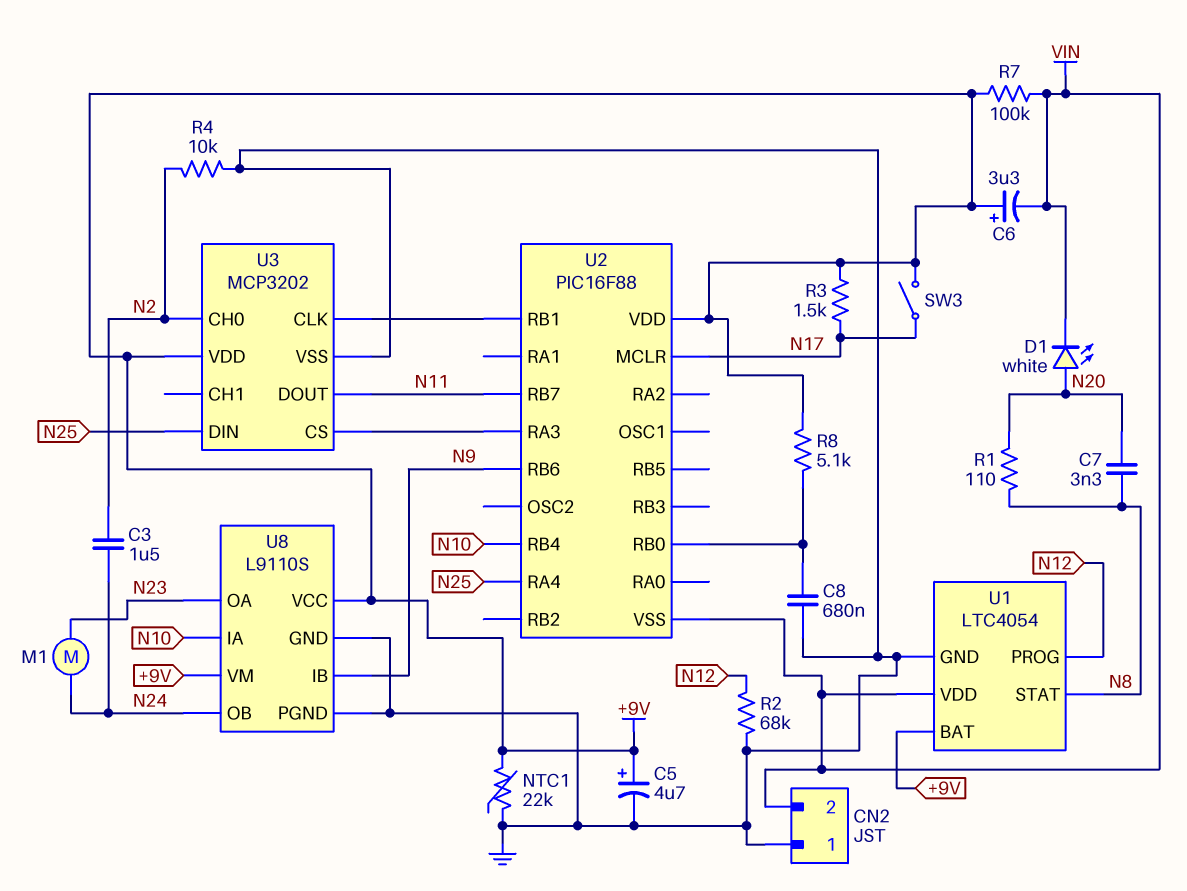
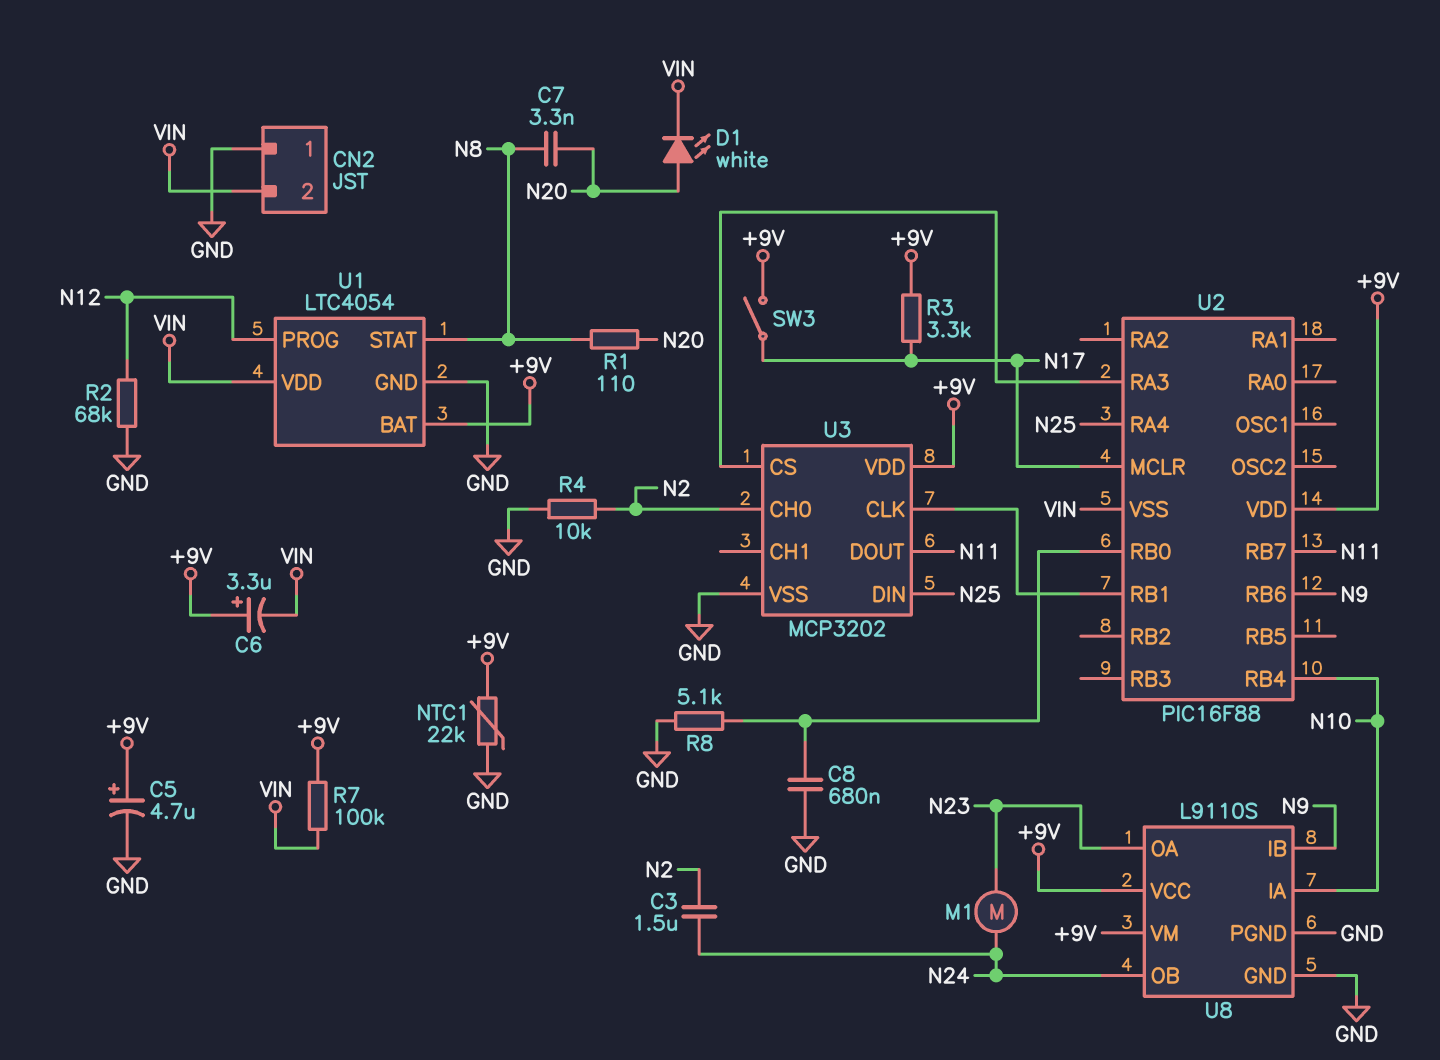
R3: 1.5k (+9V, N17) -> 3.3k (+9V, N17)
R8: 5.1k (+9V, U2/RB0) -> 5.1k (GND, U2/RB0)

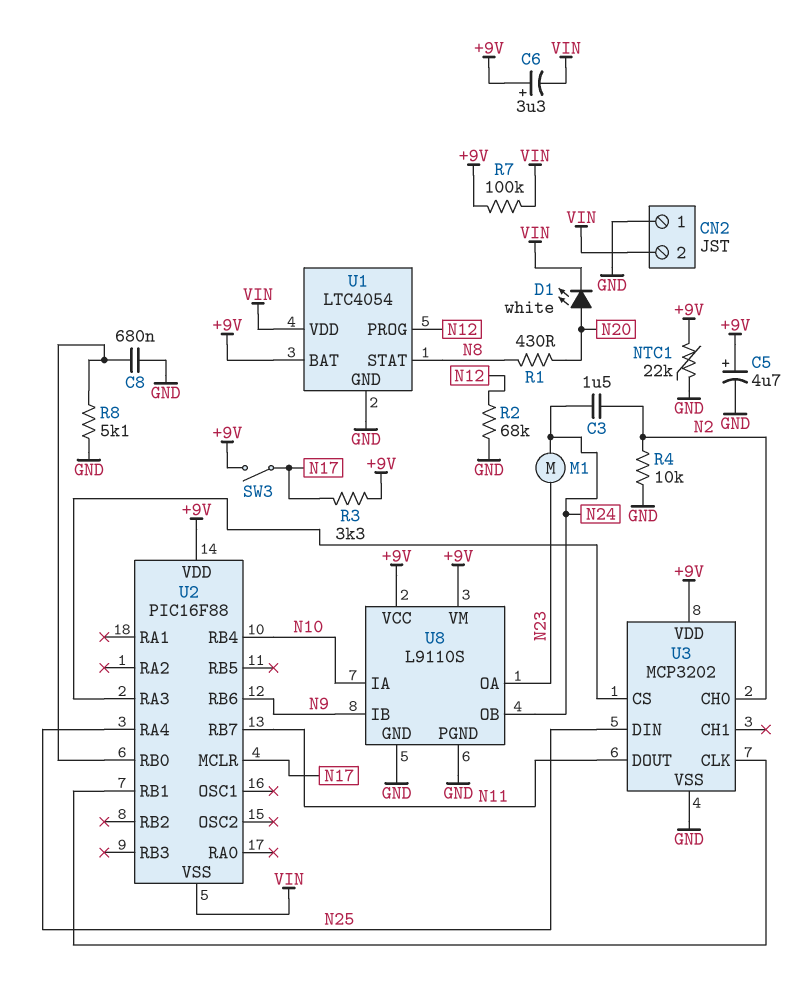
C7: 3.3nF (N8, N20) -> none
R1: 110 (N8, N20) -> 430 (N8, N20)

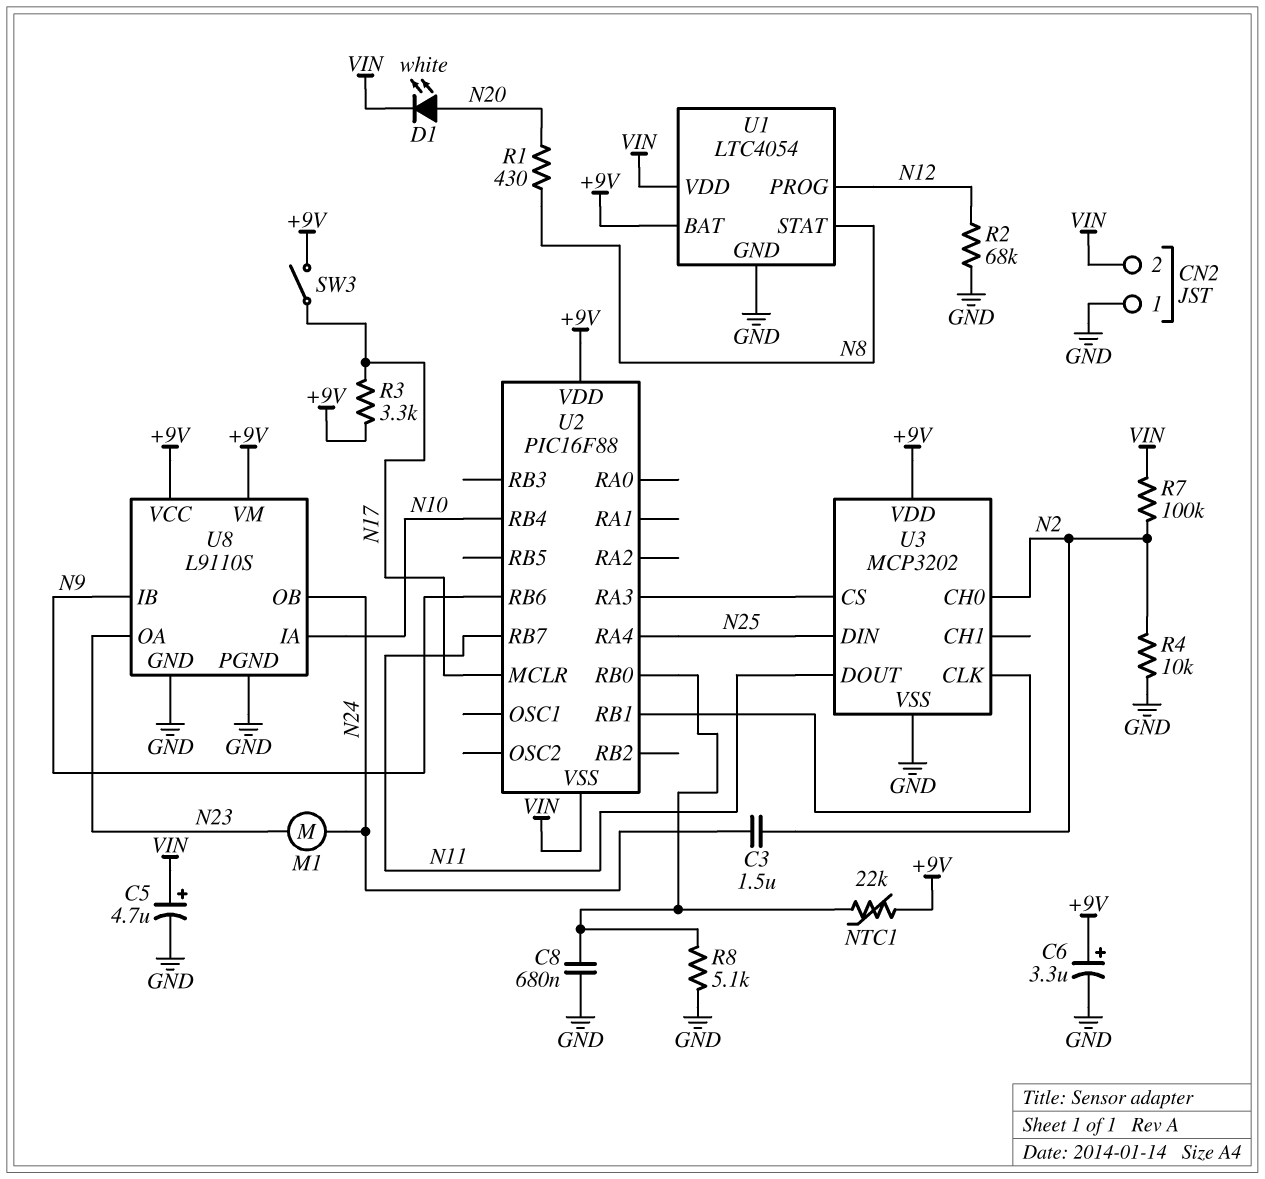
C5: 4.7uF (plus +9V, minus GND) -> 4.7uF (plus VIN, minus GND)
C6: 3.3uF (plus +9V, minus VIN) -> 3.3uF (plus +9V, minus GND)
NTC1: 22k (+9V, GND) -> 22k (+9V, U2/RB0)
R7: 100k (+9V, VIN) -> 100k (N2, VIN)

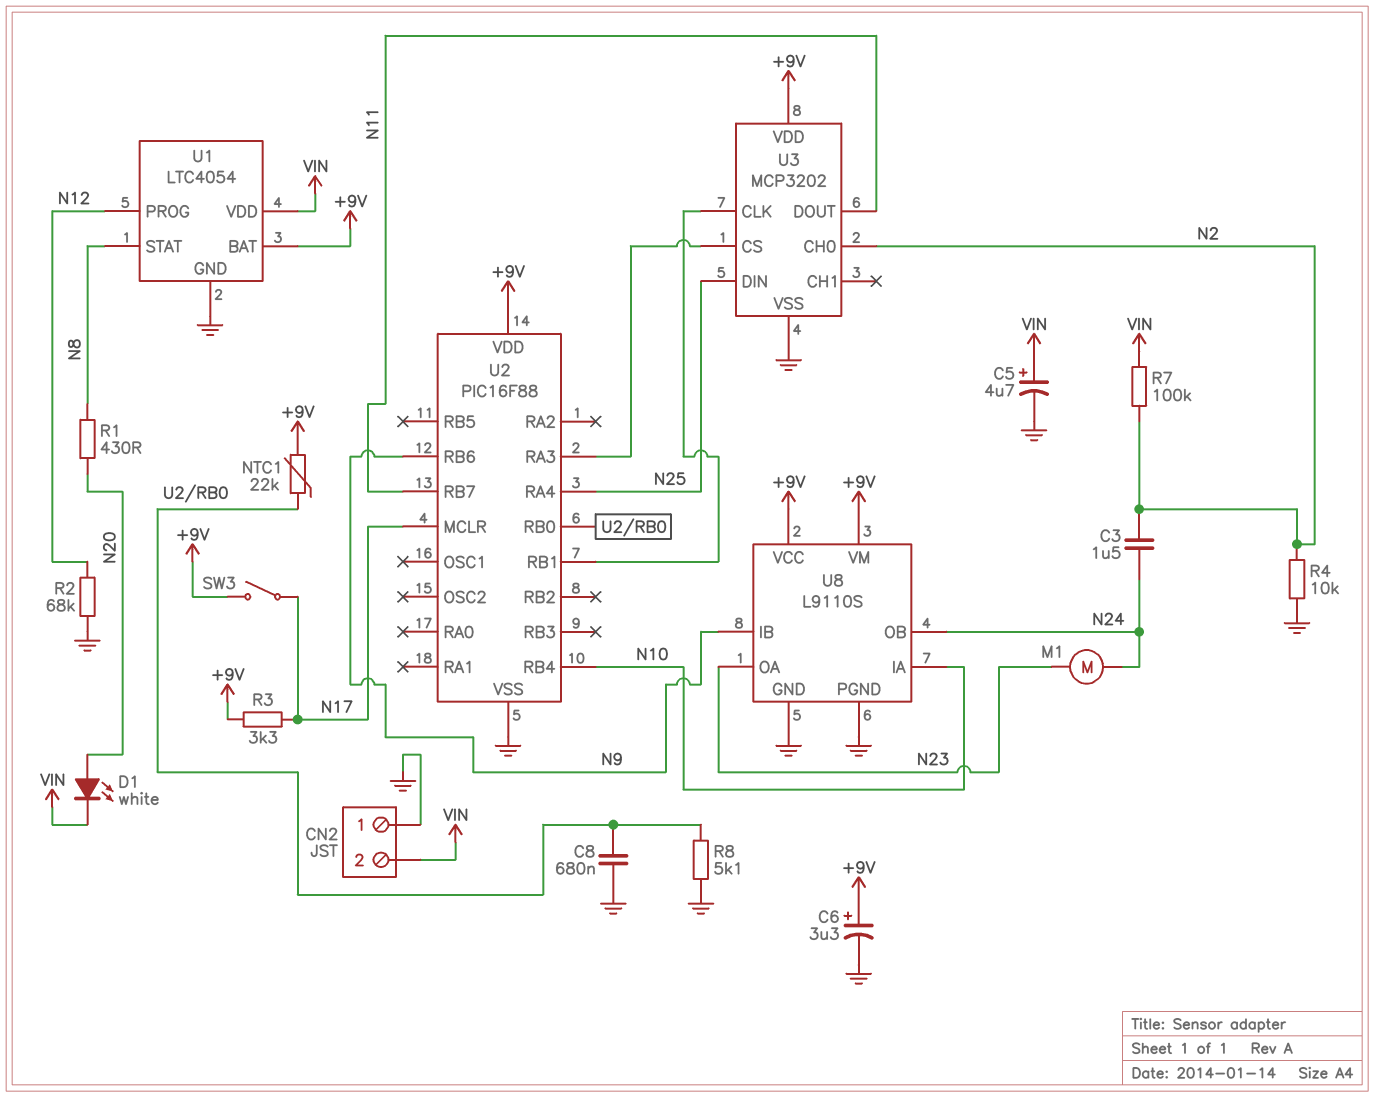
U2 pin VSS: VIN -> GND

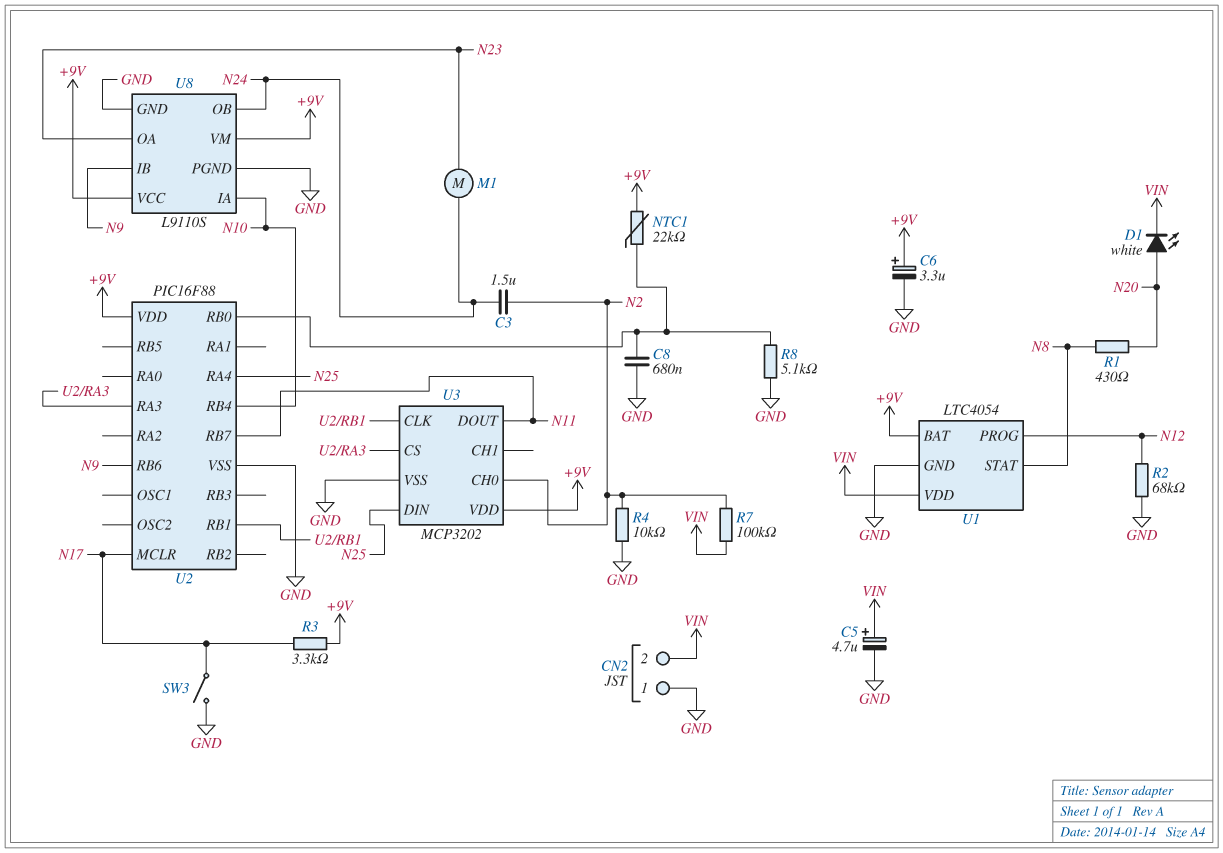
SW3: switch (+9V, N17) -> switch (GND, N17)

